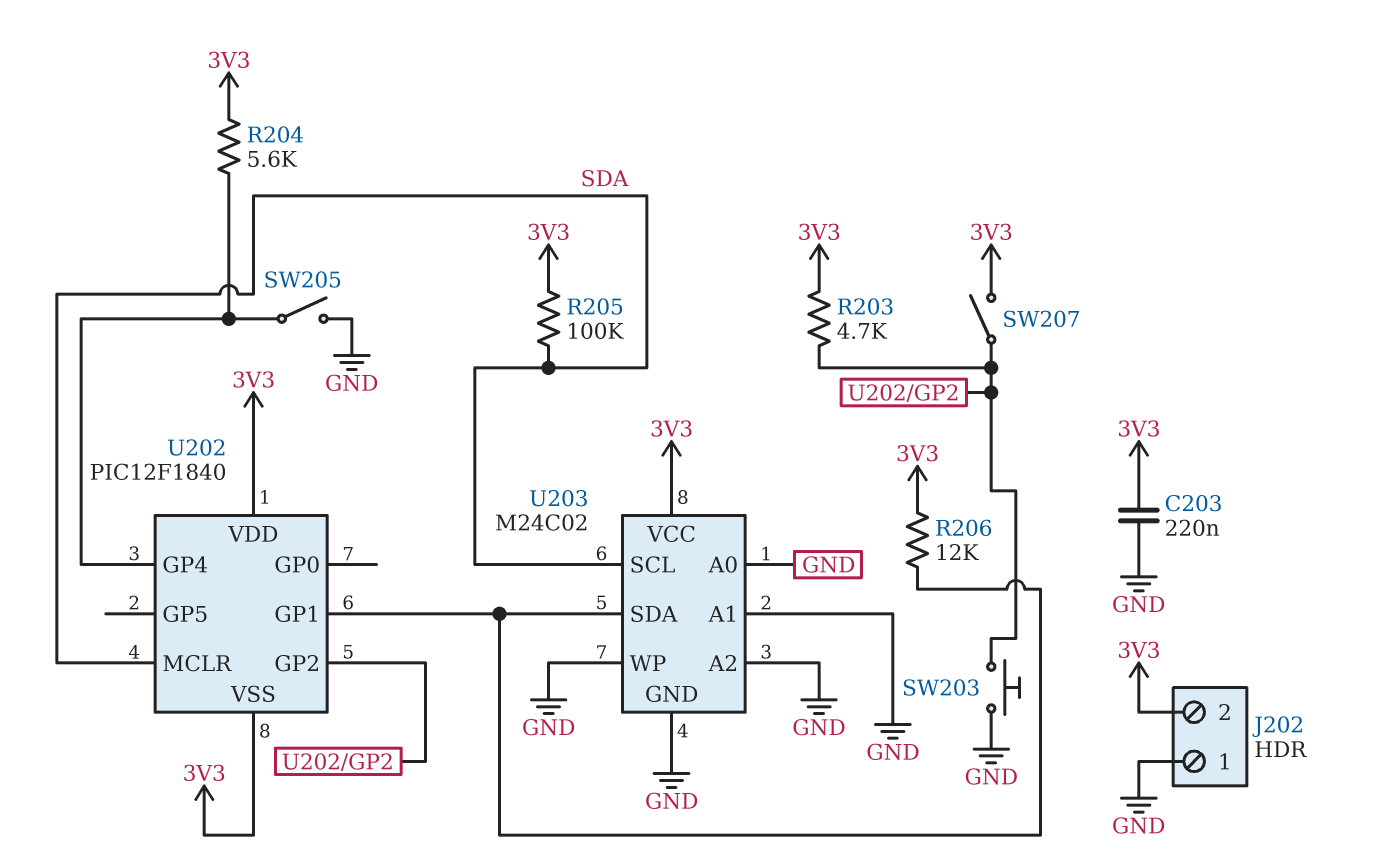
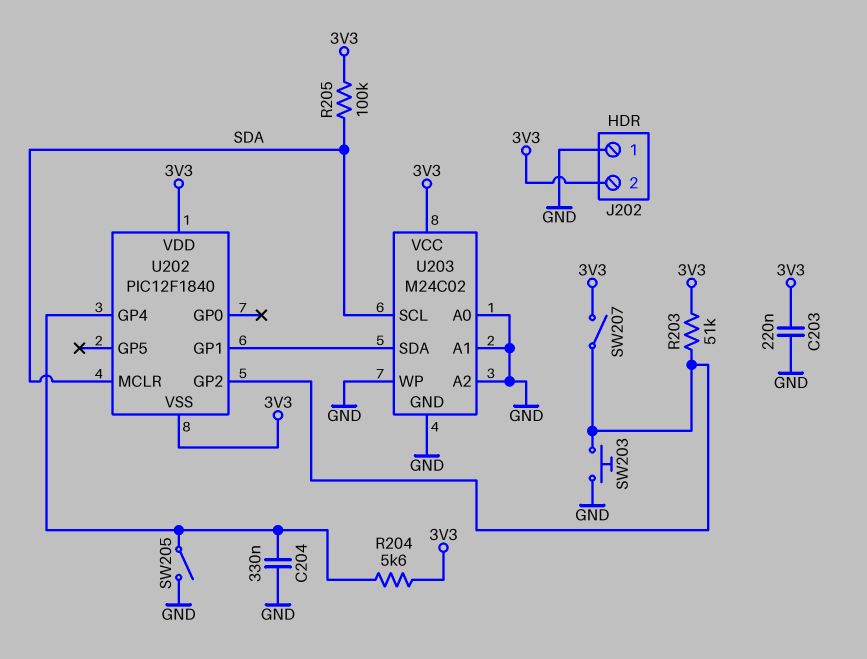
C204: none -> 330nF (GND, U202/GP4)
R203: 4.7k (3V3, U202/GP2) -> 51k (3V3, U202/GP2)
R206: 12k (3V3, U202/GP1) -> none

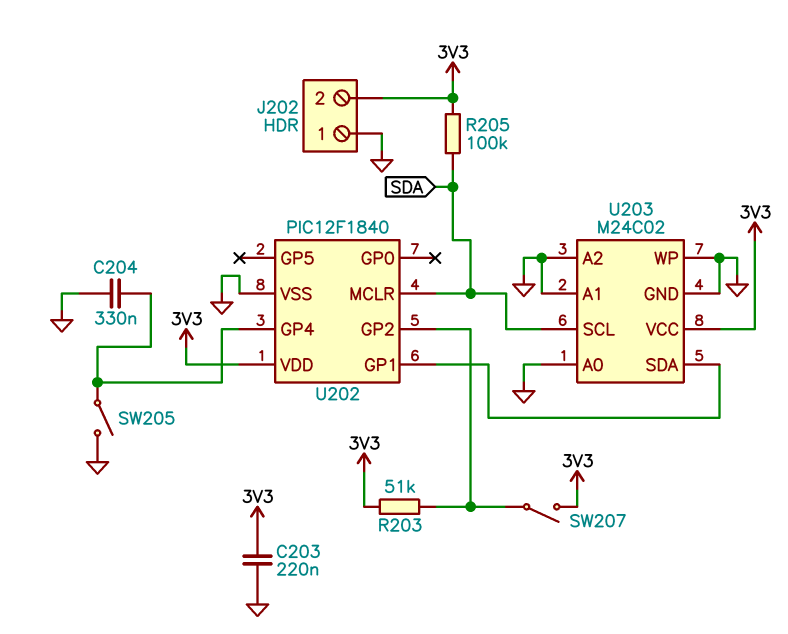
R204: 5.6k (3V3, U202/GP4) -> none
SW203: button (GND, U202/GP2) -> none
U202 pin VSS: 3V3 -> GND

